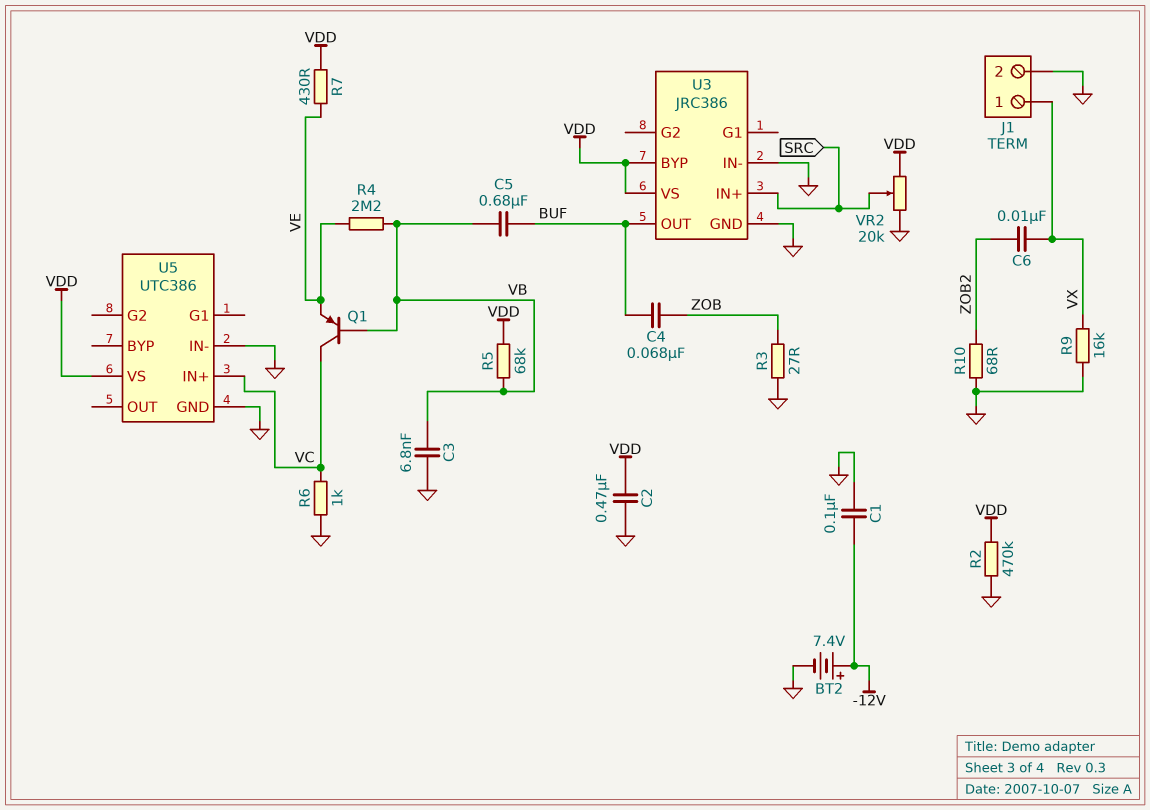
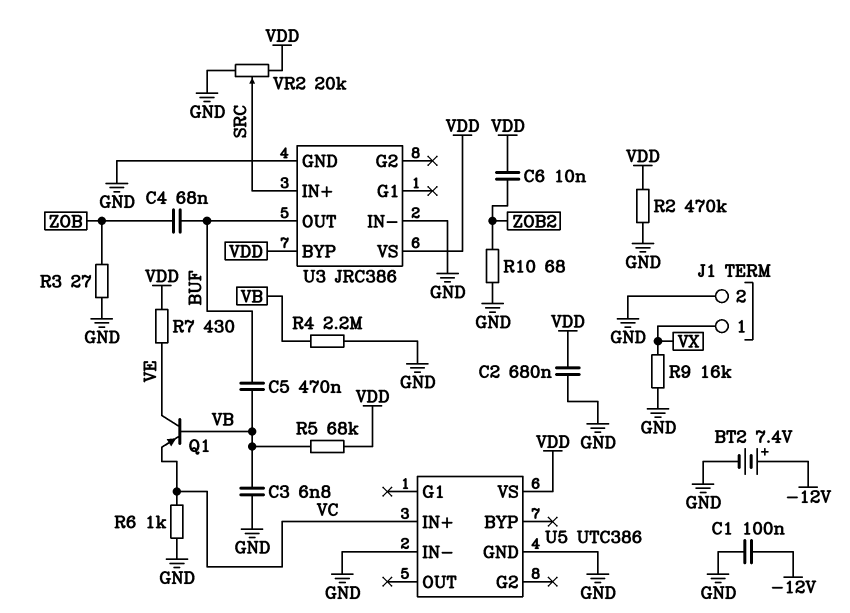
C2: 470nF (GND, VDD) -> 680nF (GND, VDD)
C5: 680nF (BUF, VB) -> 470nF (BUF, VB)
C6: 10nF (VX, ZOB2) -> 10nF (VDD, ZOB2)
Q1: PNP (B VB, C VC, E VE) -> PNP (B VB, C VE, E VC)
R4: 2.2M (VB, VE) -> 2.2M (GND, VB)

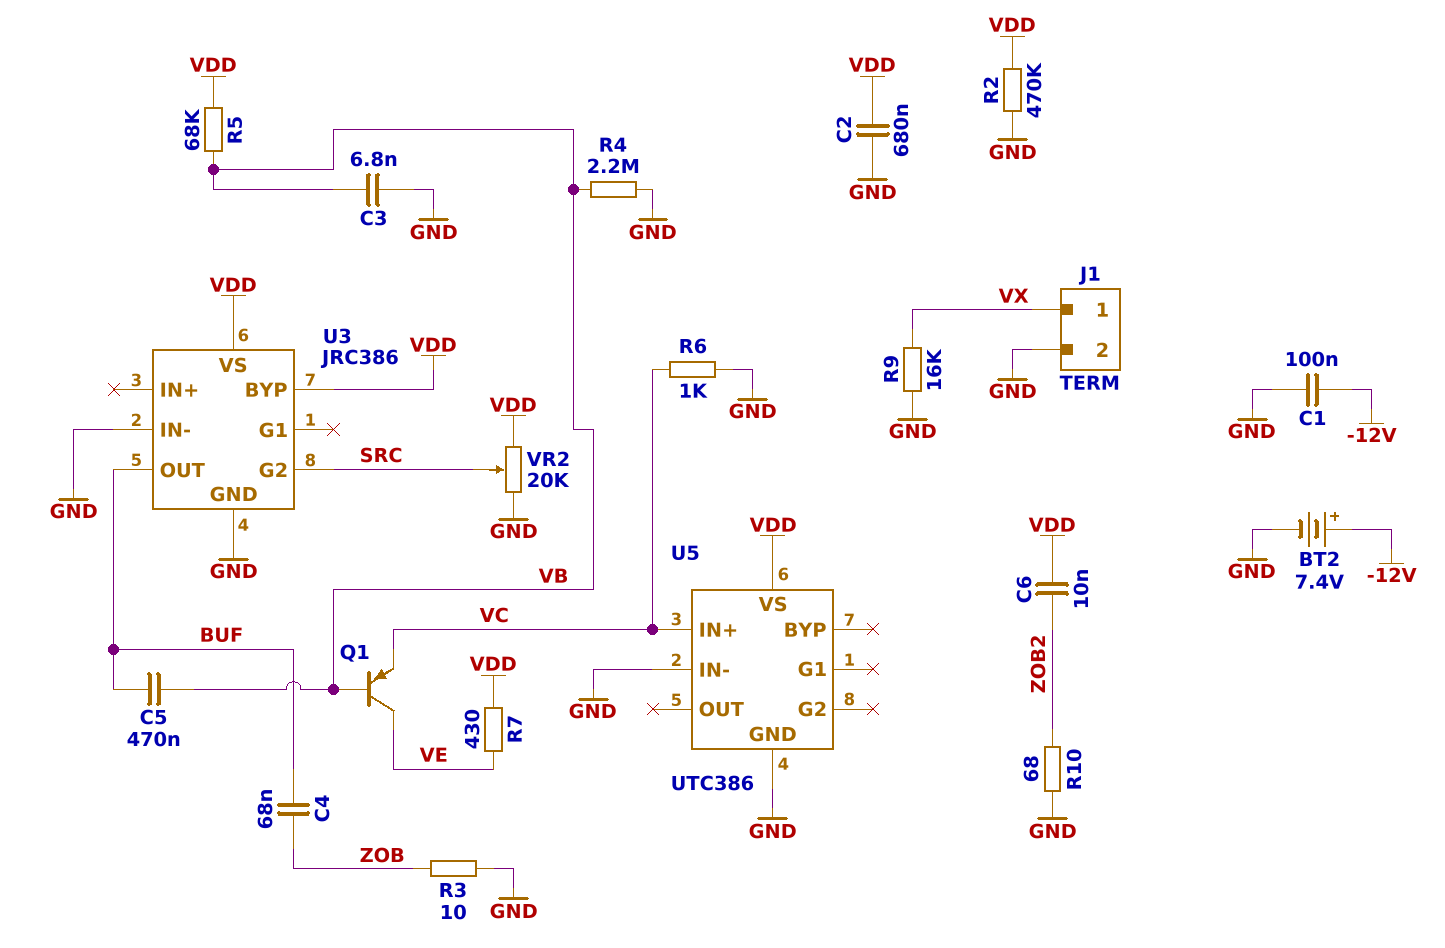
R3: 27 (GND, ZOB) -> 10 (GND, ZOB)
U3 pin G2: none -> SRC
U3 pin IN+: SRC -> none

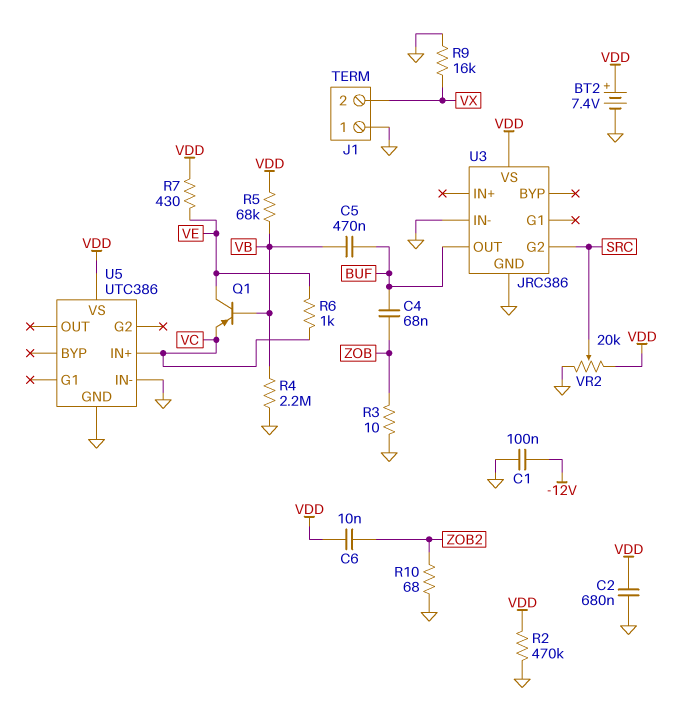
BT2: 7.4V (plus -12V, minus GND) -> 7.4V (plus VDD, minus GND)
C3: 6.8nF (GND, VB) -> none
J1 pin 1: VX -> GND
J1 pin 2: GND -> VX
R6: 1k (GND, VC) -> 1k (VC, VE)
U3 pin BYP: VDD -> none

